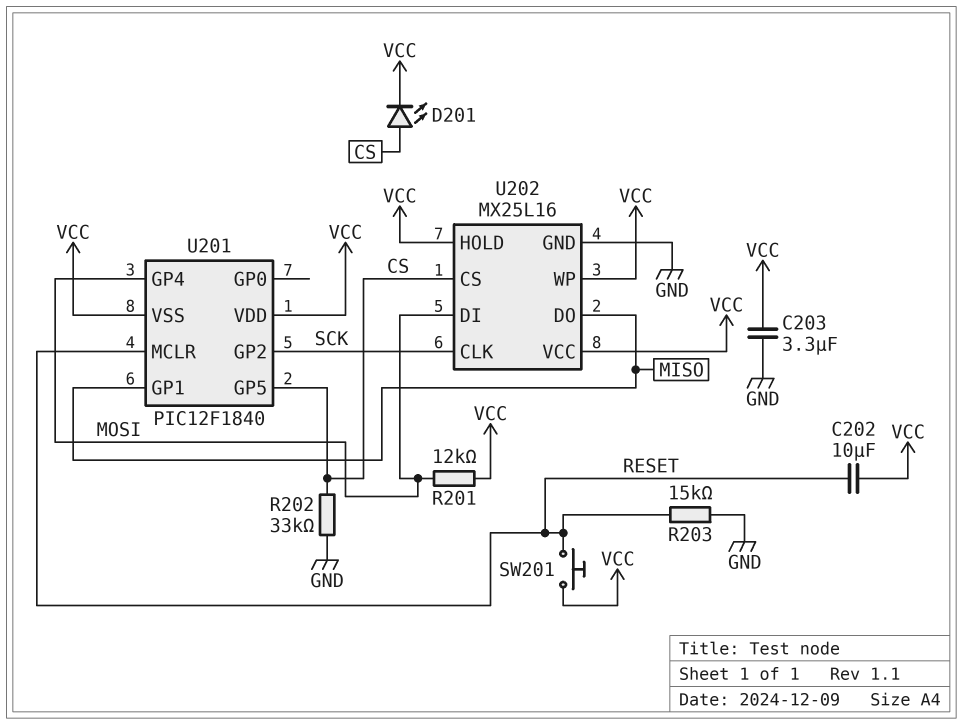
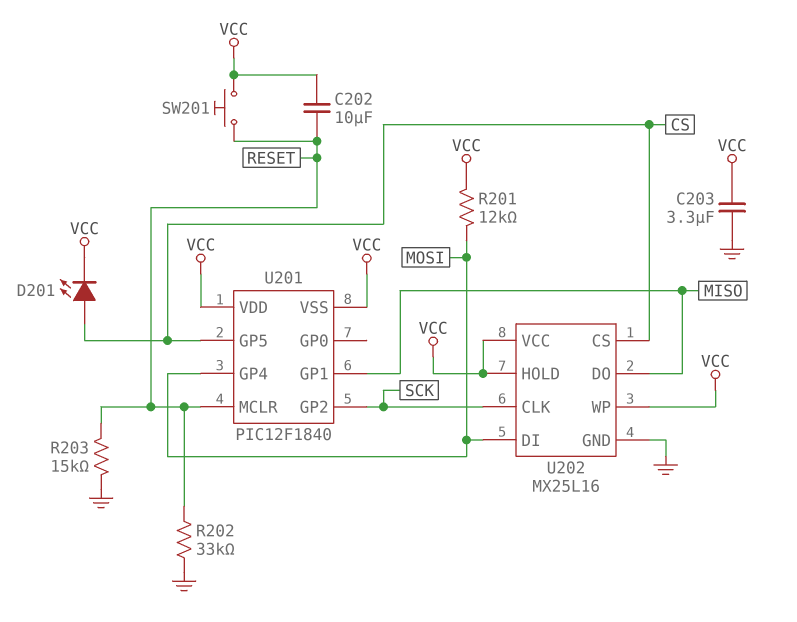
R202: 33k (CS, GND) -> 33k (GND, RESET)

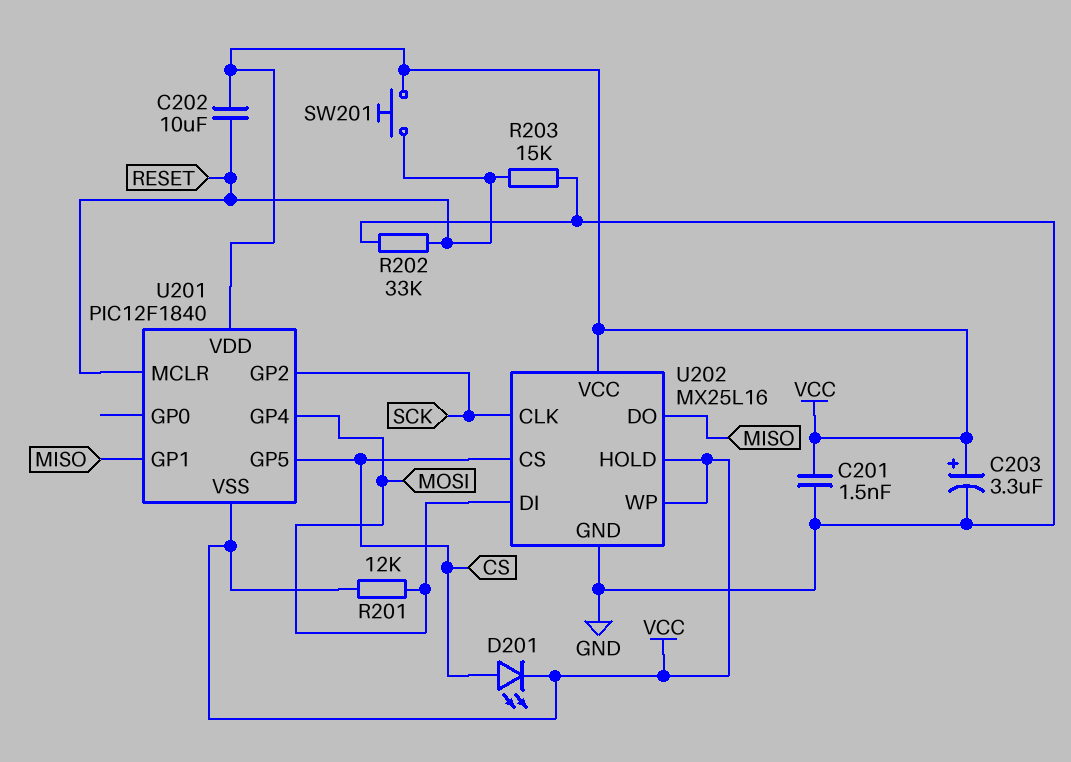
C201: none -> 1.5nF (GND, VCC)
C203: 3.3uF (GND, VCC) -> 3.3uF (plus VCC, minus GND)

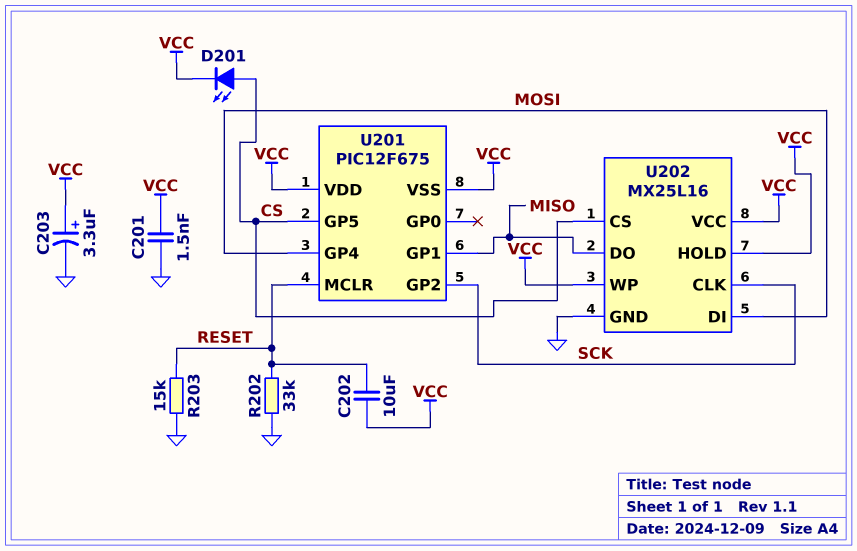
R201: 12k (MOSI, VCC) -> none
SW201: button (RESET, VCC) -> none
U201: PIC12F1840 -> PIC12F675

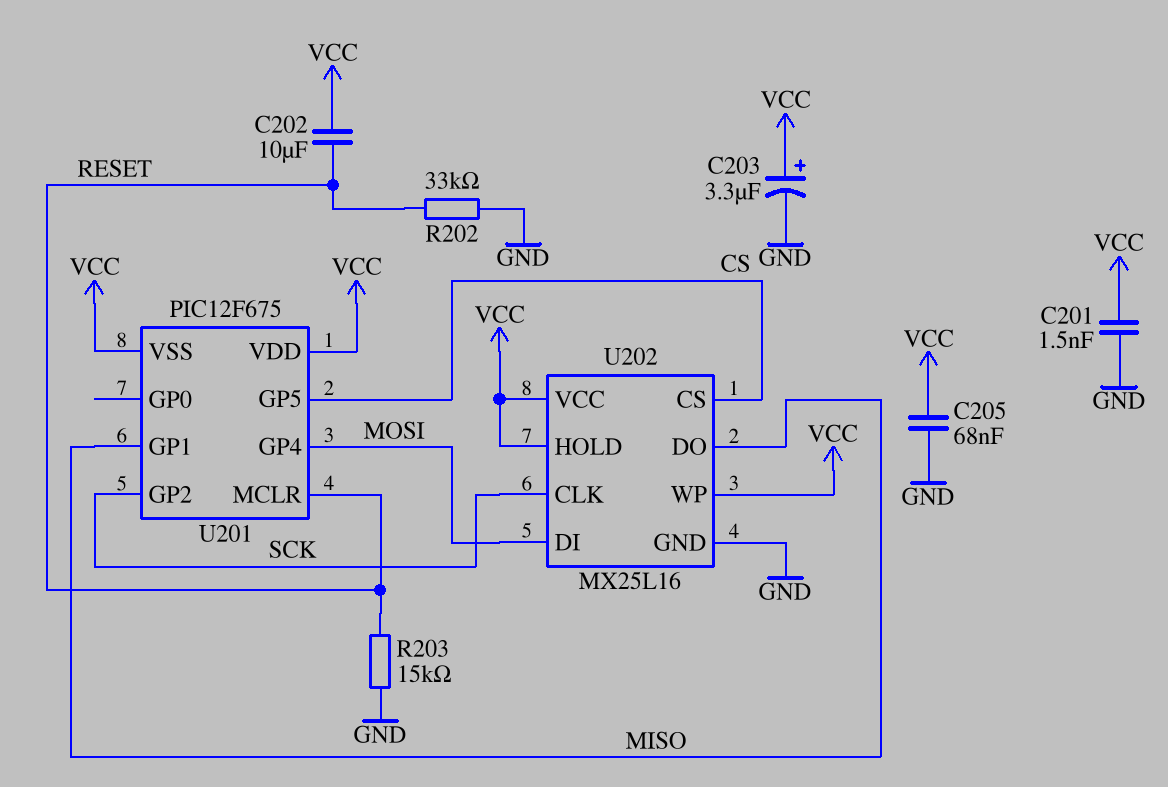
C205: none -> 68nF (GND, VCC)
D201: LED (A CS, K VCC) -> none

